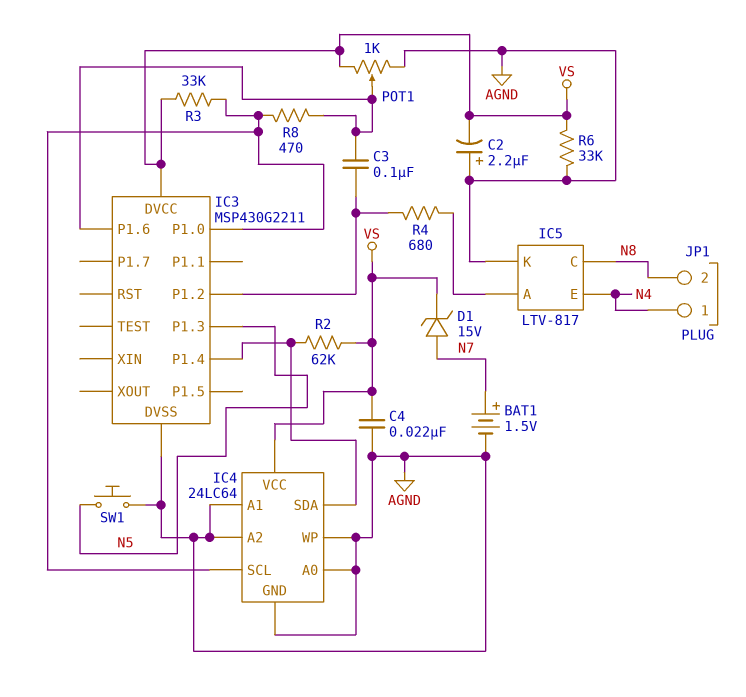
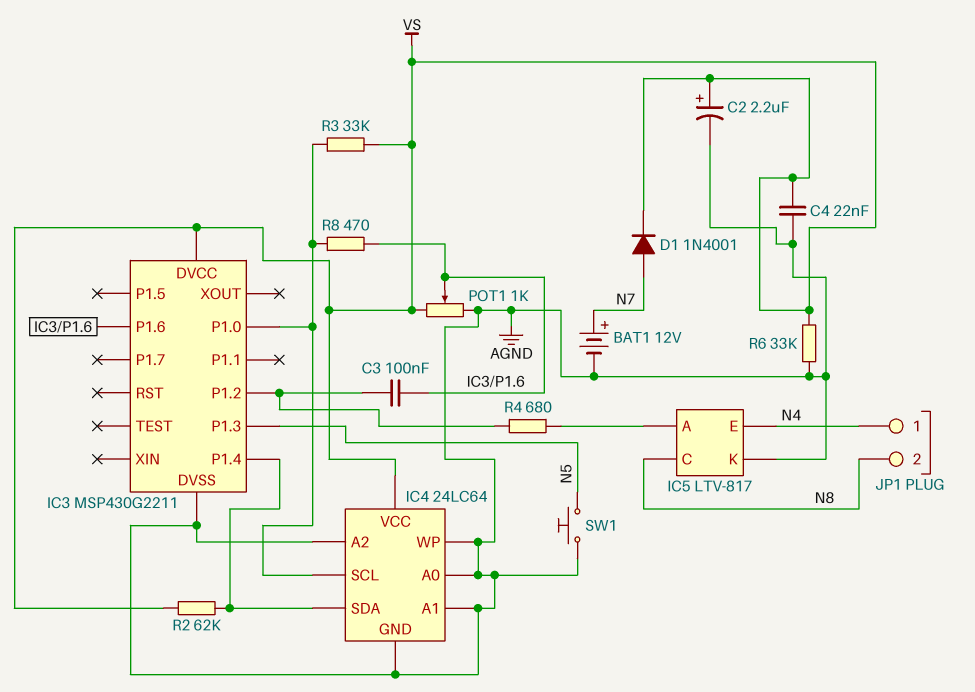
BAT1: 1.5V (plus N7, minus AGND) -> 12V (plus N7, minus AGND)
C2: 2.2uF (plus AGND, minus VS) -> 2.2uF (plus VS, minus AGND)
D1: zener 15V (A N7, K VS) -> diode 1N4001 (A N7, K VS)

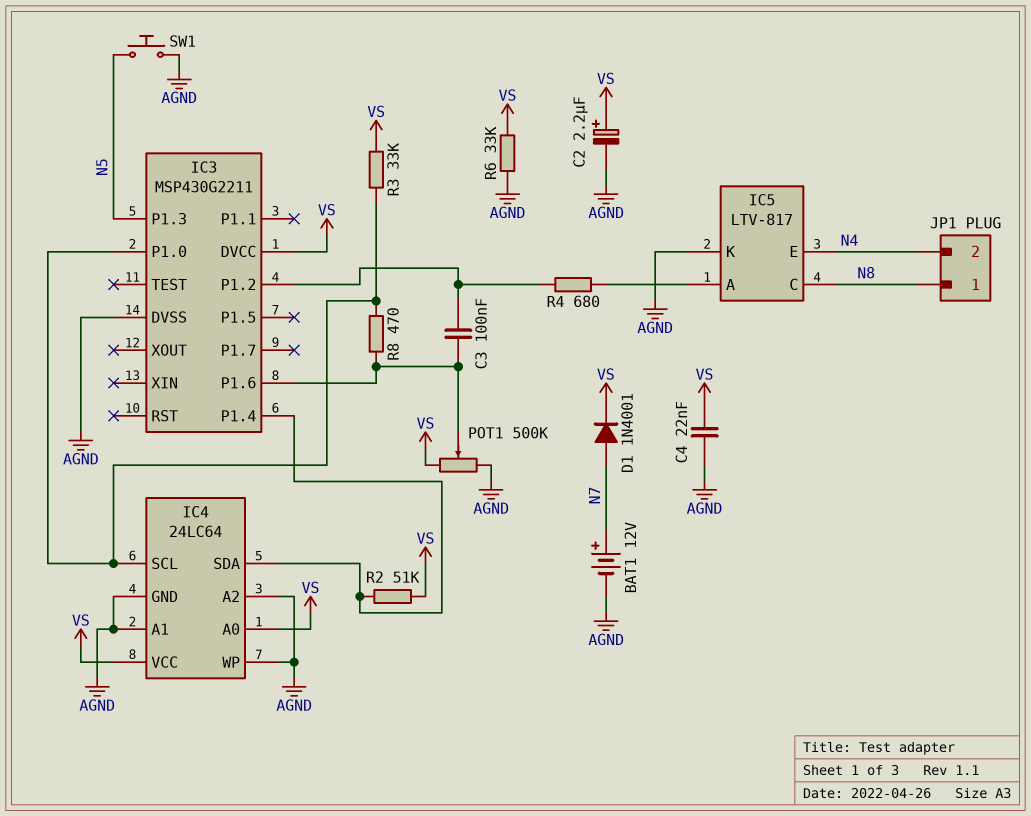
IC4 pin A0: AGND -> VS
JP1 pin 1: N4 -> N8
JP1 pin 2: N8 -> N4
POT1: 1k (AGND, VS, wiper IC3/P1.6) -> 500k (AGND, VS, wiper IC3/P1.6)
R2: 62k (IC3/P1.4, VS) -> 51k (IC3/P1.4, VS)

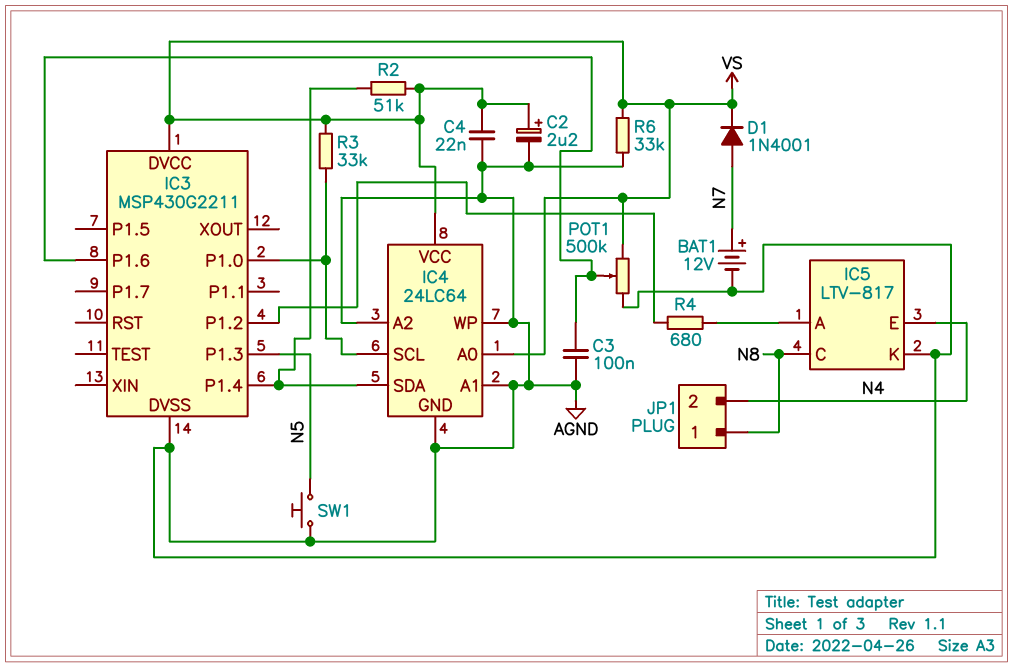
C3: 100nF (IC3/P1.2, IC3/P1.6) -> 100nF (AGND, IC3/P1.6)
R8: 470 (IC3/P1.0, IC3/P1.6) -> none

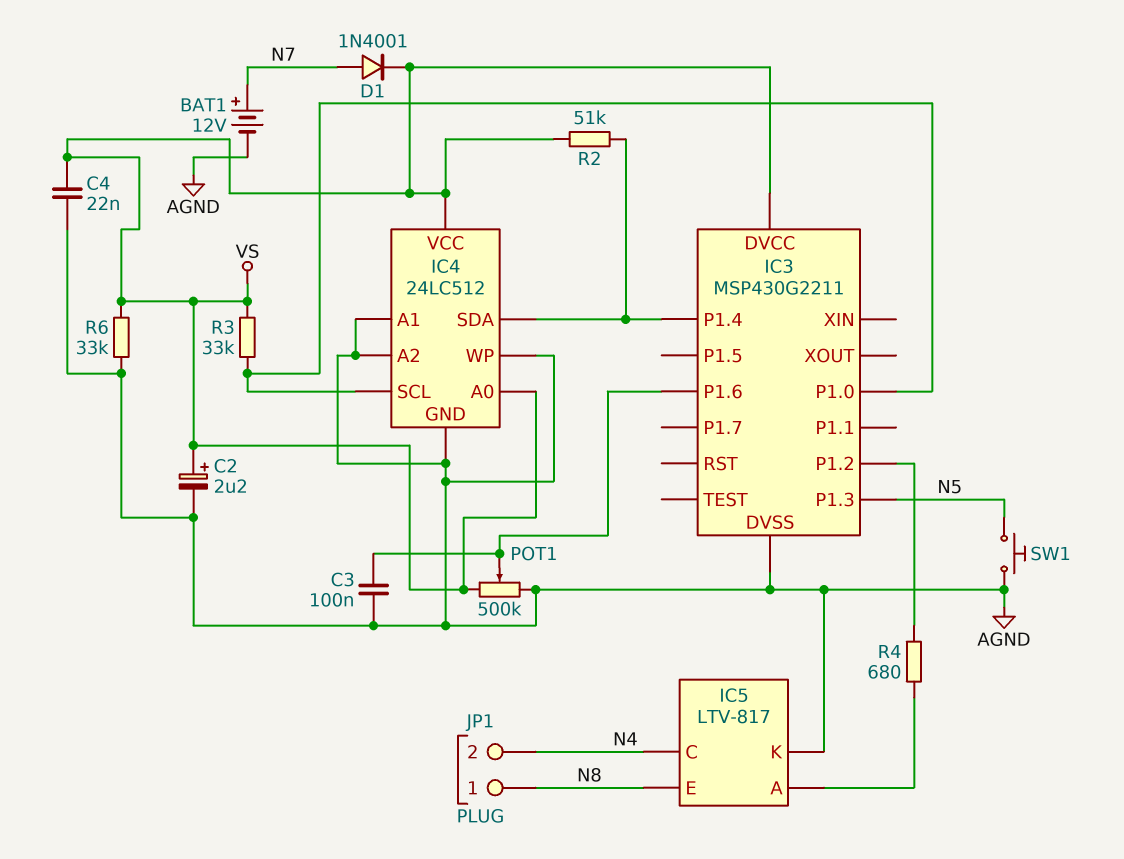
IC4: 24LC64 -> 24LC512
IC5 pin C: N8 -> N4
IC5 pin E: N4 -> N8

